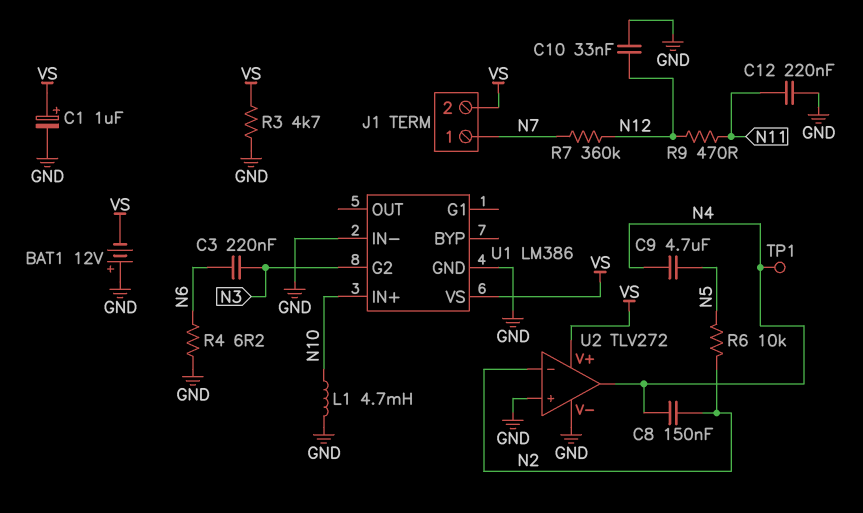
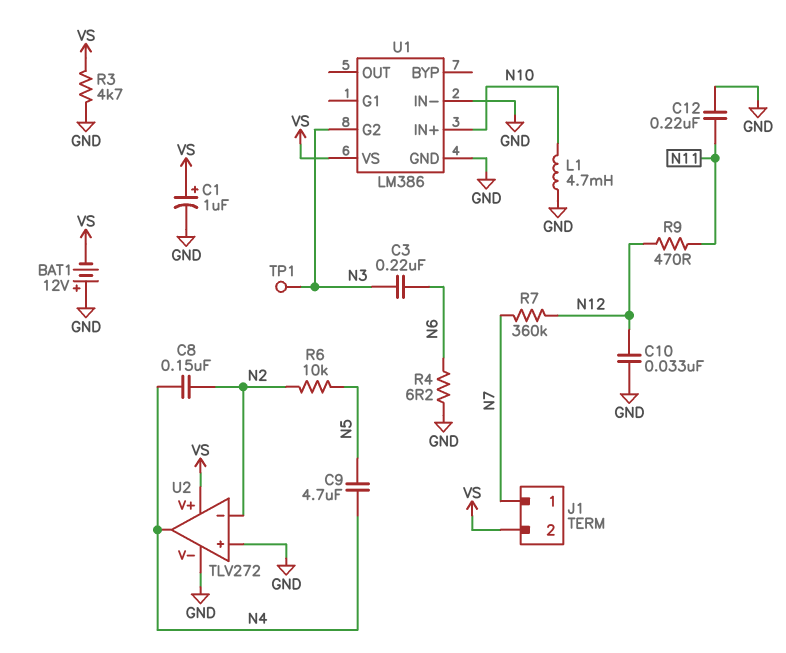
TP1: test point (N4) -> test point (N3)

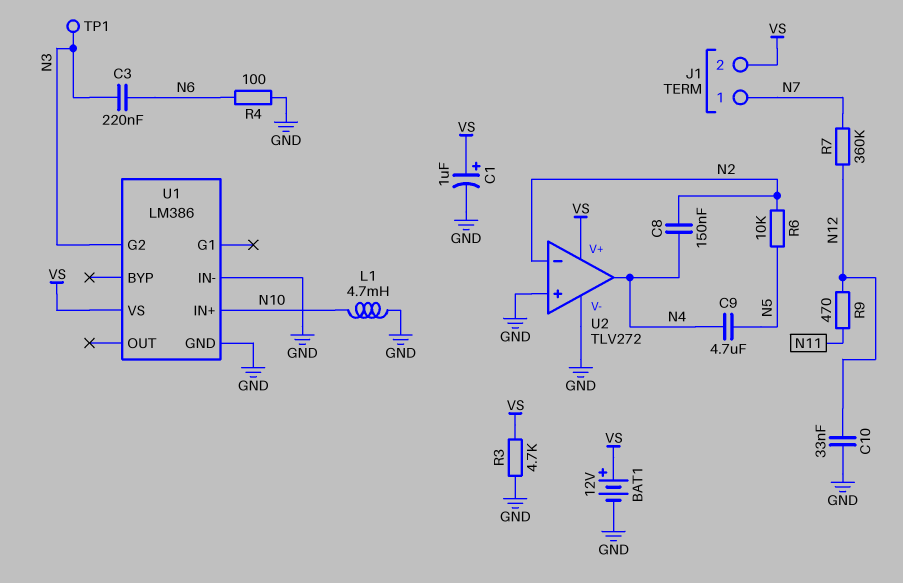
BAT1: 12V (plus GND, minus VS) -> 12V (plus VS, minus GND)
C12: 220nF (GND, N11) -> none
R4: 6.2 (GND, N6) -> 100 (GND, N6)

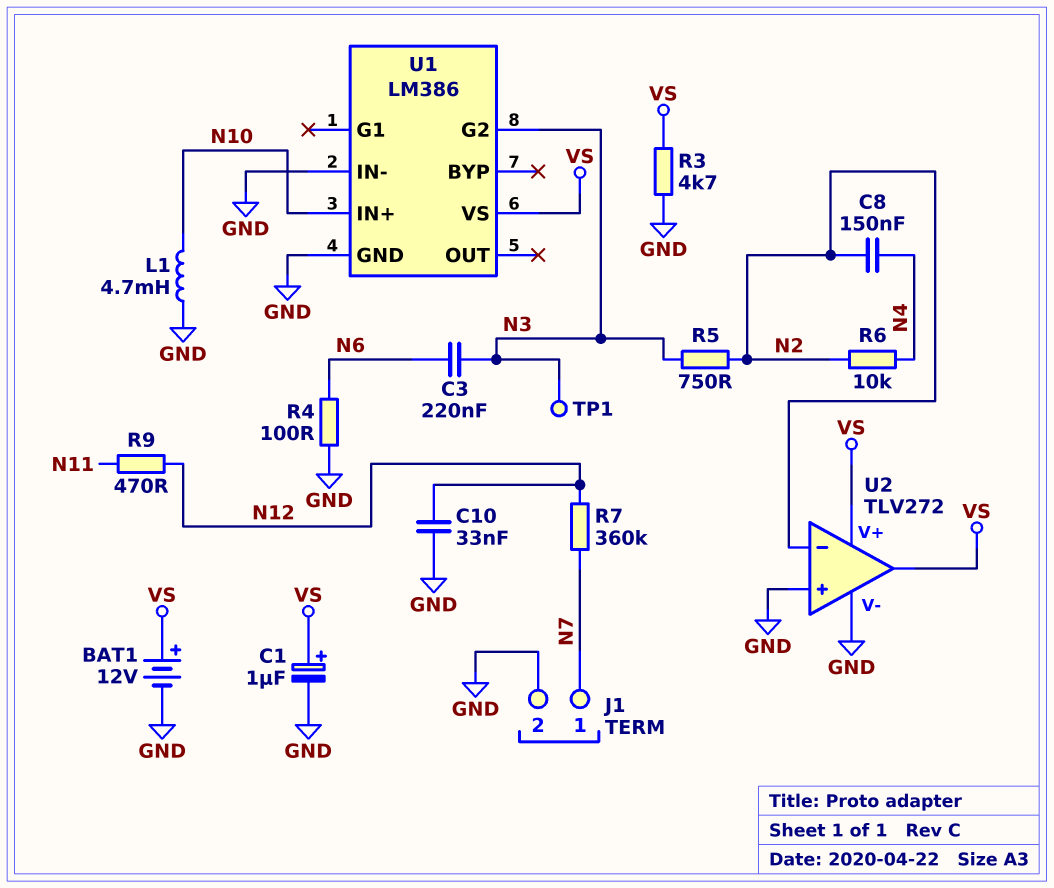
C9: 4.7uF (N4, N5) -> none
J1 pin 2: VS -> GND
R5: none -> 750 (N2, N3)
R6: 10k (N2, N5) -> 10k (N2, N4)
U2 pin out: N4 -> VS

